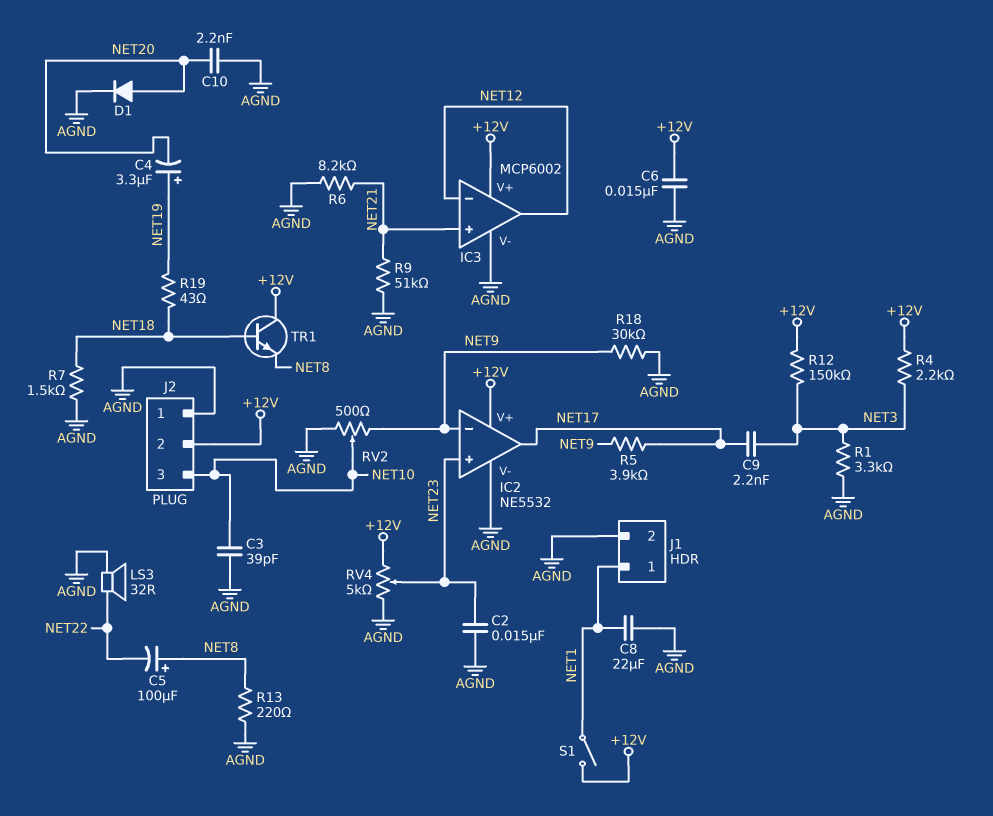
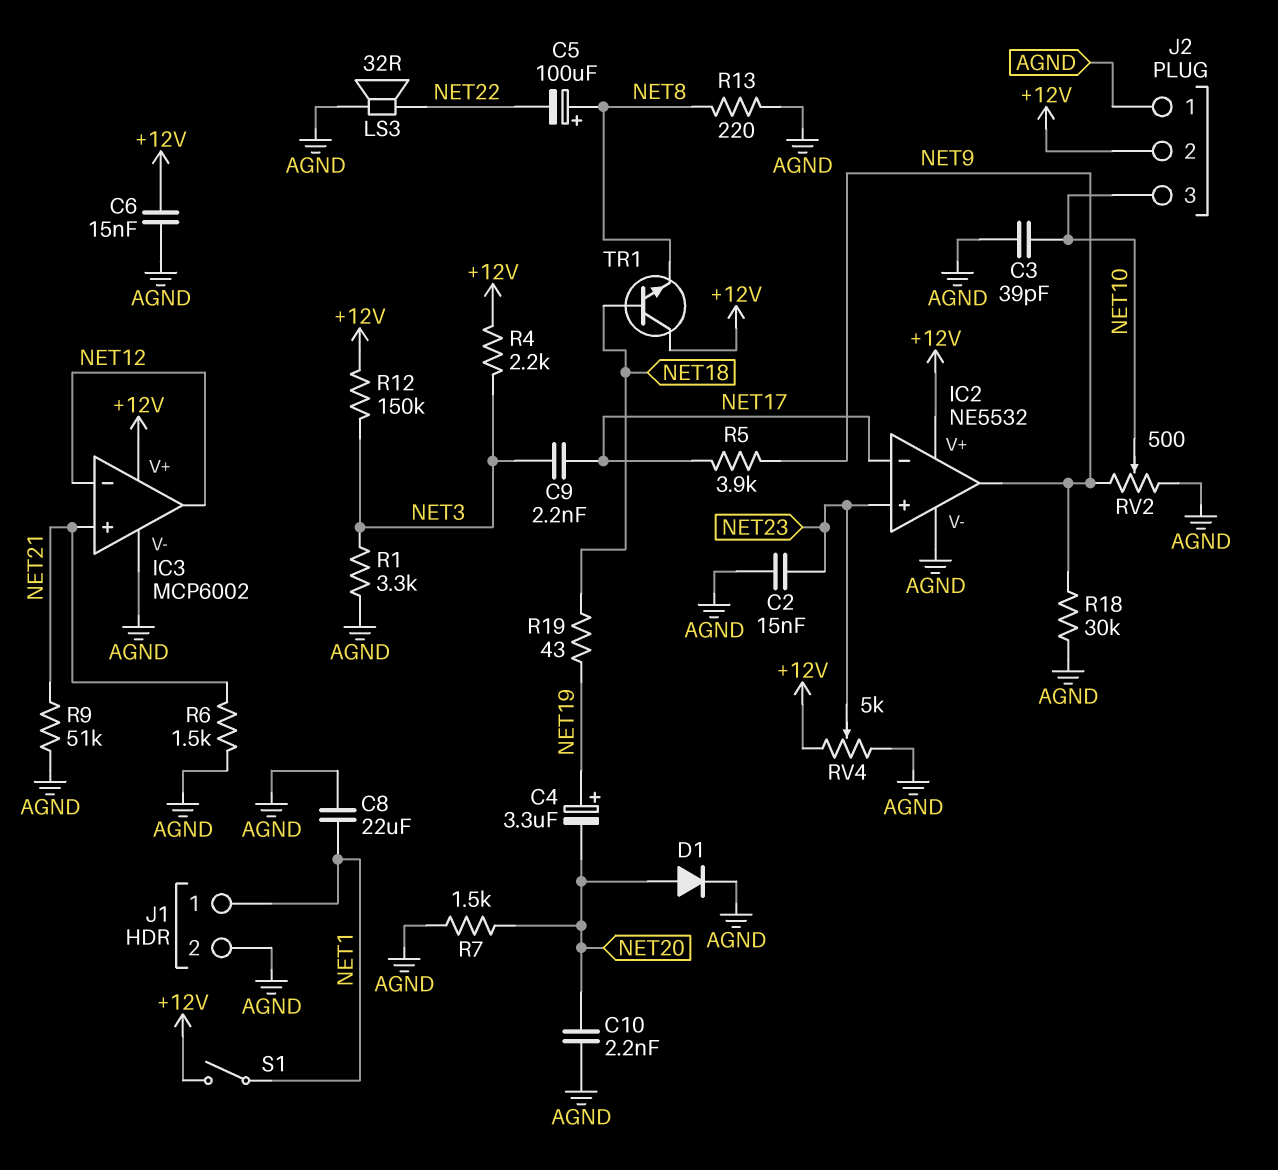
IC2 pin in-: NET9 -> NET17
IC2 pin out: NET17 -> NET9
R6: 8.2k (AGND, NET21) -> 1.5k (AGND, NET21)
R7: 1.5k (AGND, NET18) -> 1.5k (AGND, NET20)

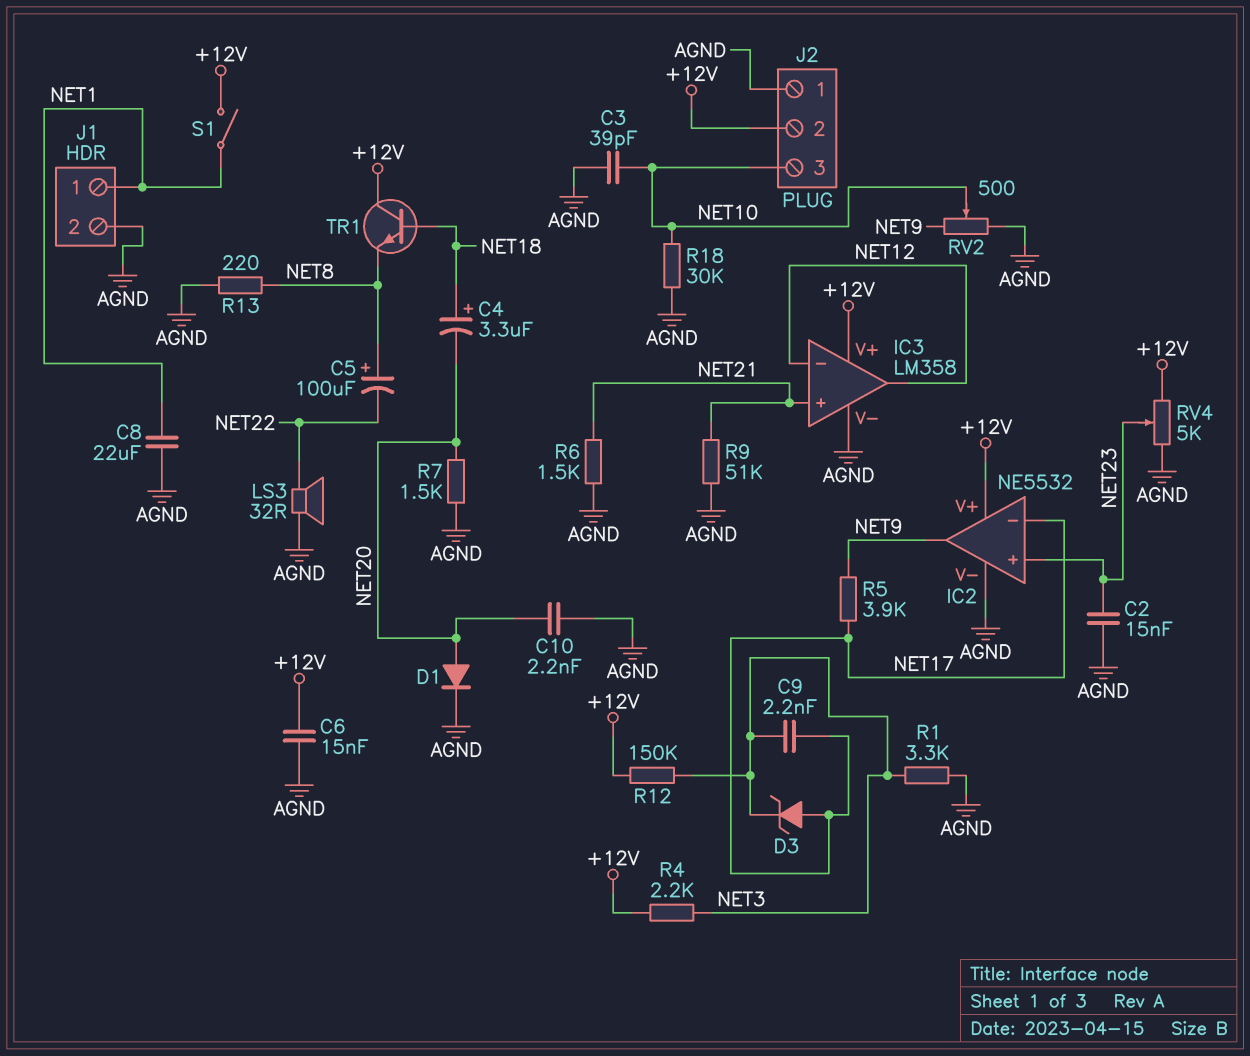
C4: 3.3uF (plus NET19, minus NET20) -> 3.3uF (plus NET18, minus NET20)
D3: none -> zener (A NET17, K NET3)
IC3: MCP6002 -> LM358
R18: 30k (AGND, NET9) -> 30k (AGND, NET10)
R19: 43 (NET18, NET19) -> none

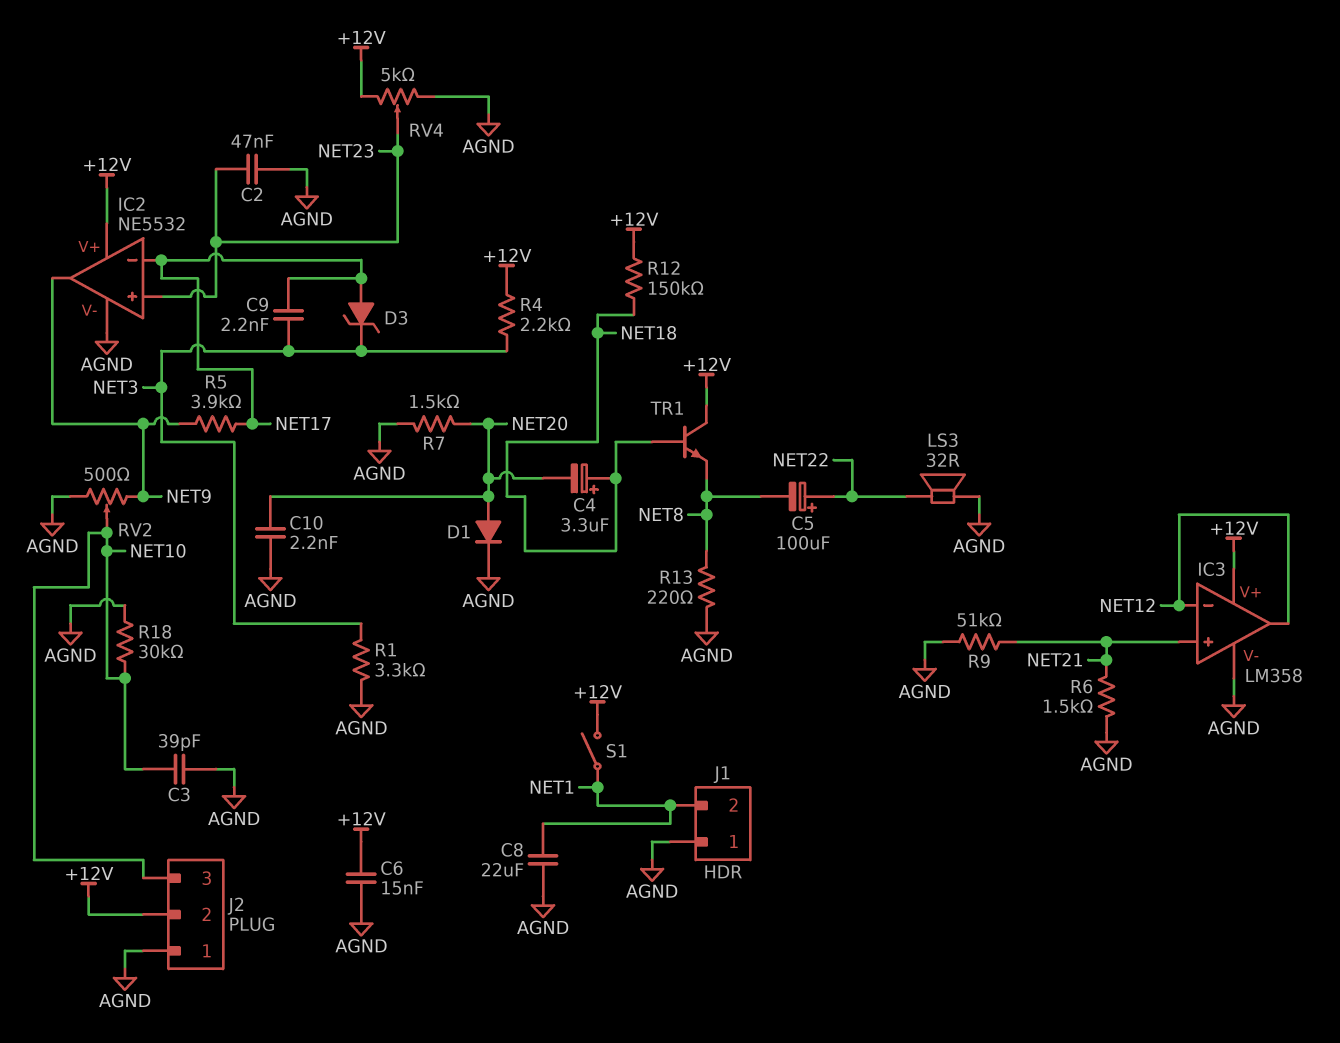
C2: 15nF (AGND, NET23) -> 47nF (AGND, NET23)
C5: 100uF (plus NET8, minus NET22) -> 100uF (plus NET22, minus NET8)
J1 pin 1: NET1 -> AGND
J1 pin 2: AGND -> NET1
R12: 150k (+12V, NET3) -> 150k (+12V, NET18)

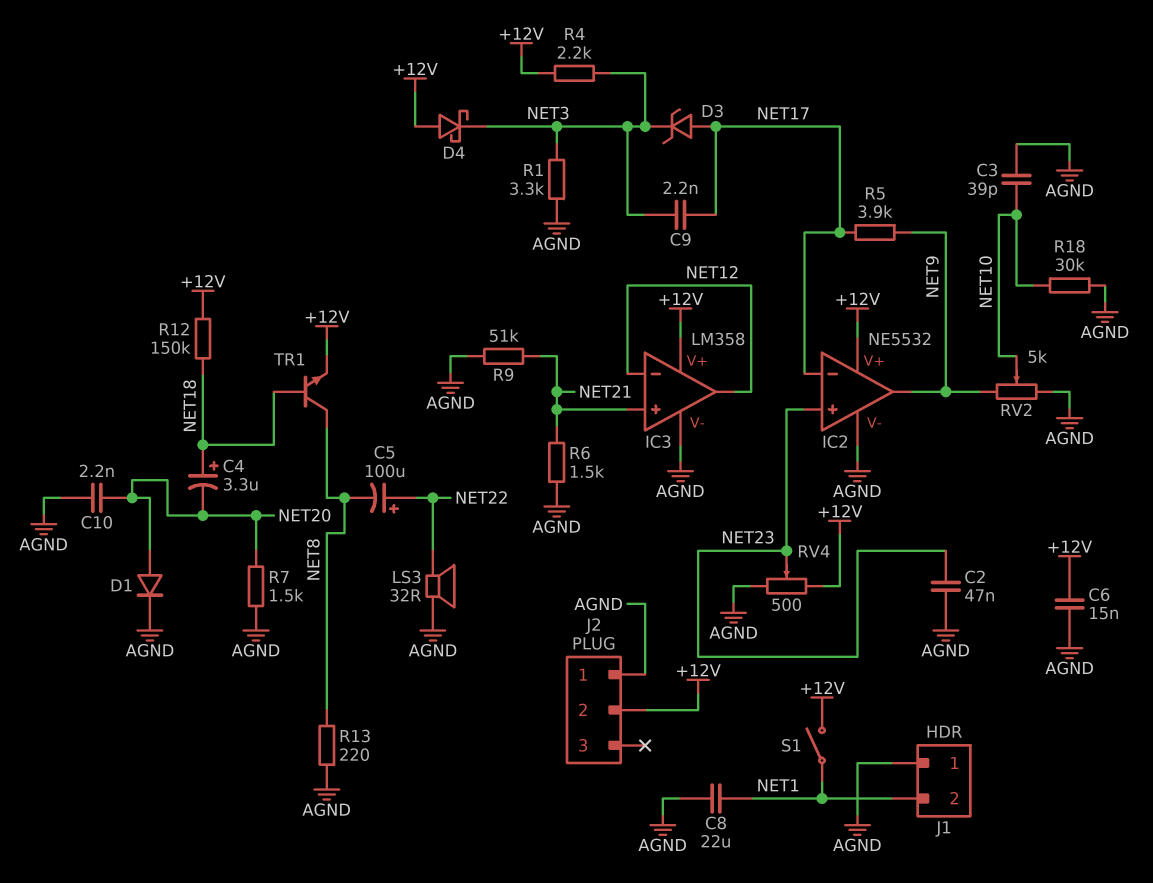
D4: none -> schottky (A +12V, K NET3)
J2 pin 3: NET10 -> none
RV2: 500 (AGND, NET9, wiper NET10) -> 5k (AGND, NET9, wiper NET10)
RV4: 5k (+12V, AGND, wiper NET23) -> 500 (+12V, AGND, wiper NET23)
TR1: NPN (B NET18, C +12V, E NET8) -> NPN (B NET18, C NET8, E +12V)

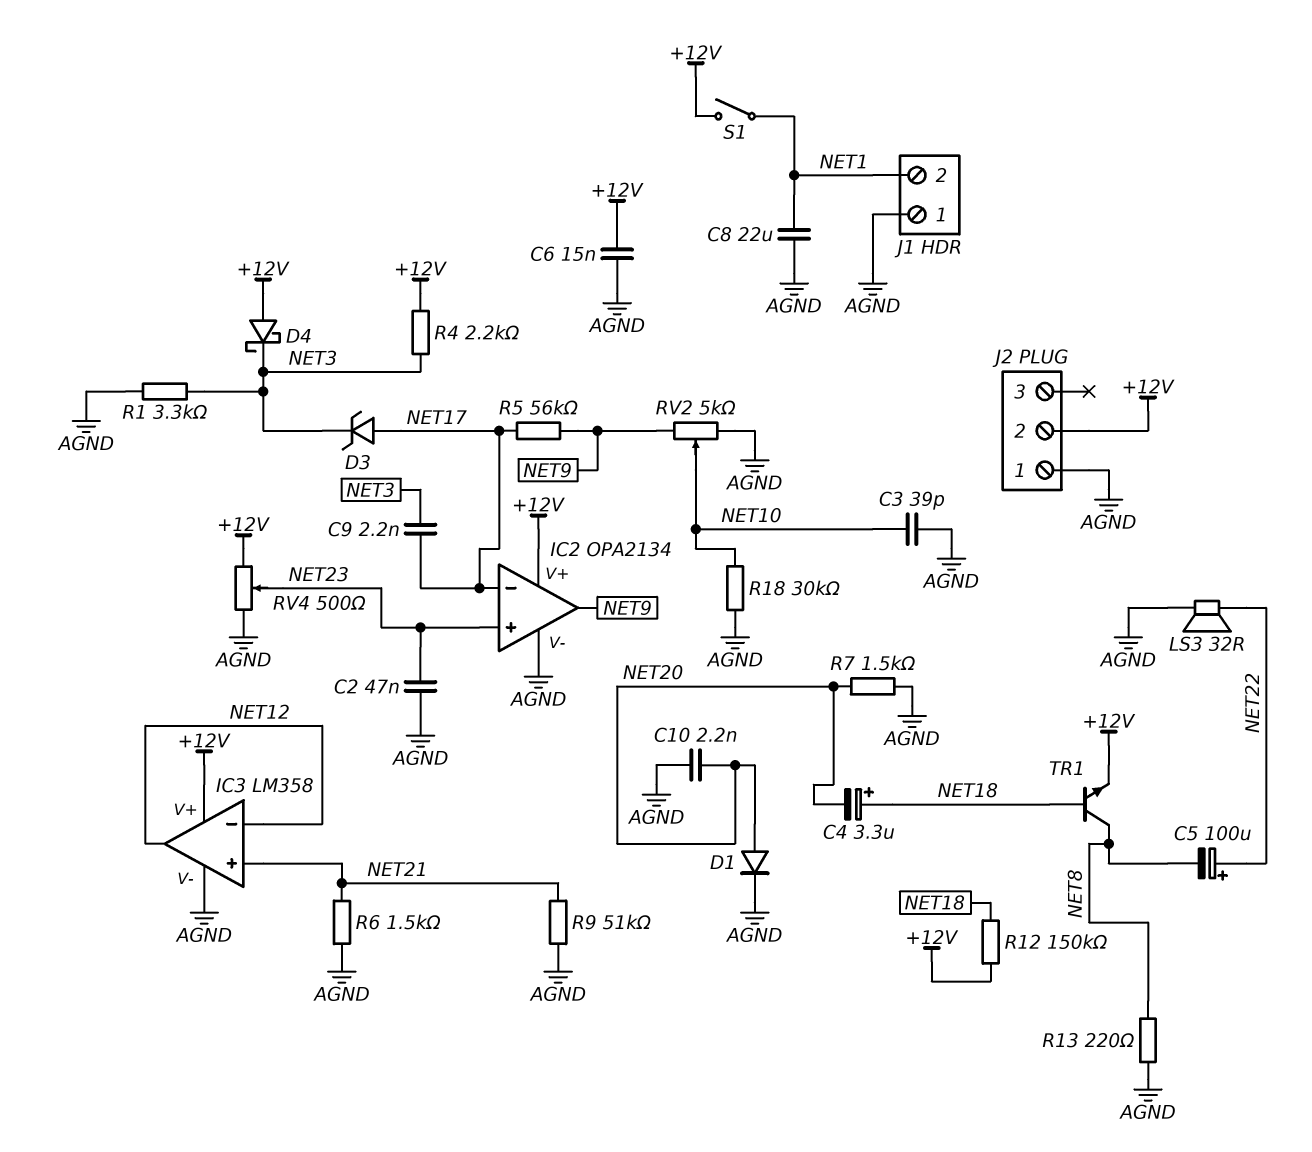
IC2: NE5532 -> OPA2134
R5: 3.9k (NET9, NET17) -> 56k (NET9, NET17)

